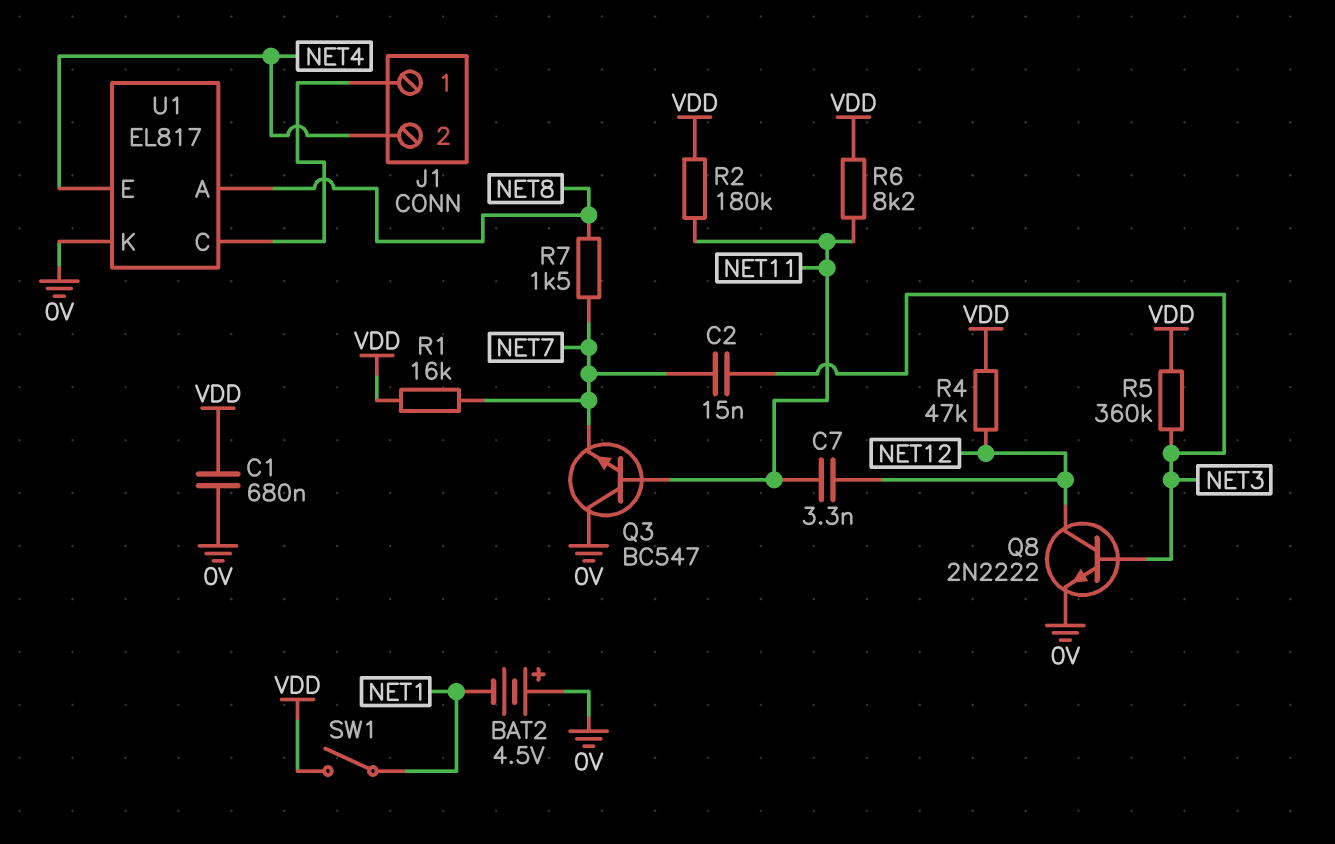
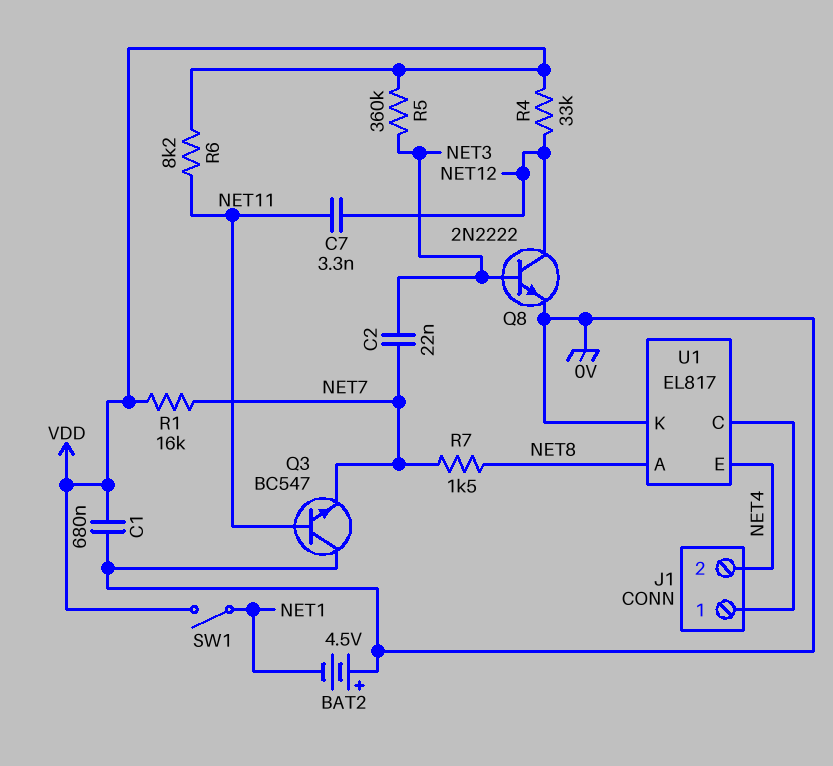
C2: 15nF (NET3, NET7) -> 22nF (NET3, NET7)
R2: 180k (NET11, VDD) -> none
R4: 47k (NET12, VDD) -> 33k (NET12, VDD)

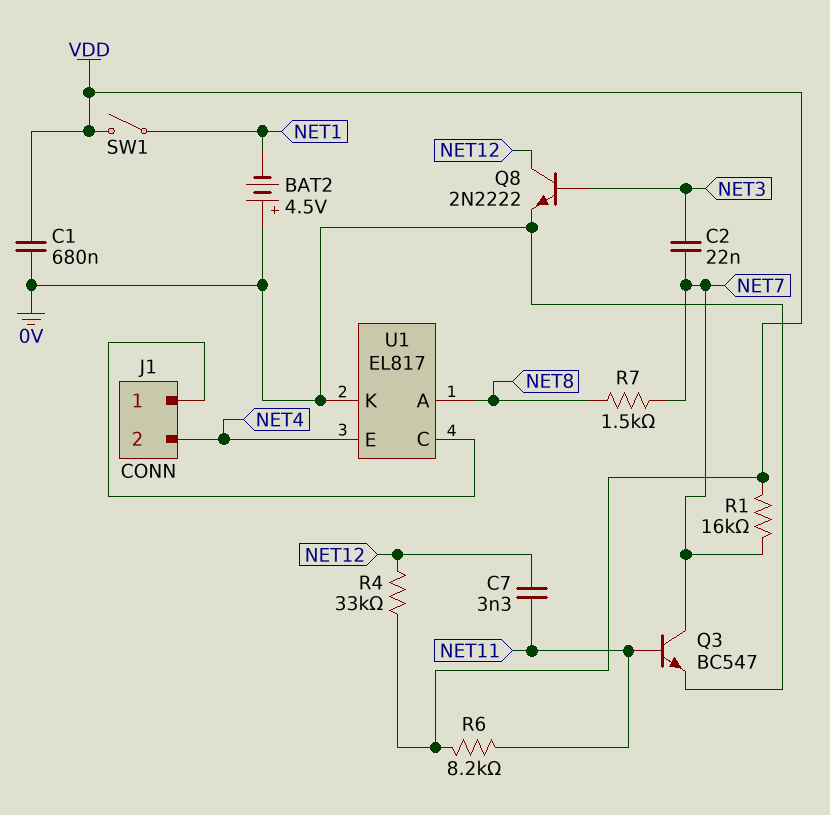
Q3: NPN BC547 (B NET11, C 0V, E NET7) -> NPN BC547 (B NET11, C NET7, E 0V)
R5: 360k (NET3, VDD) -> none

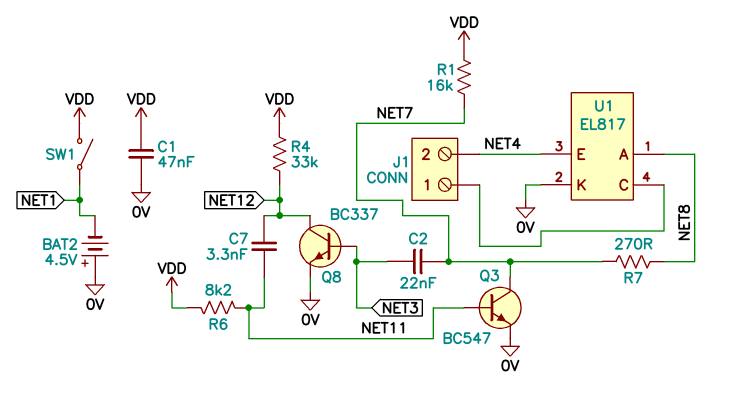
C1: 680nF (0V, VDD) -> 47nF (0V, VDD)
Q8: NPN 2N2222 (B NET3, C NET12, E 0V) -> NPN BC337 (B NET3, C NET12, E 0V)
R7: 1.5k (NET7, NET8) -> 270 (NET7, NET8)

